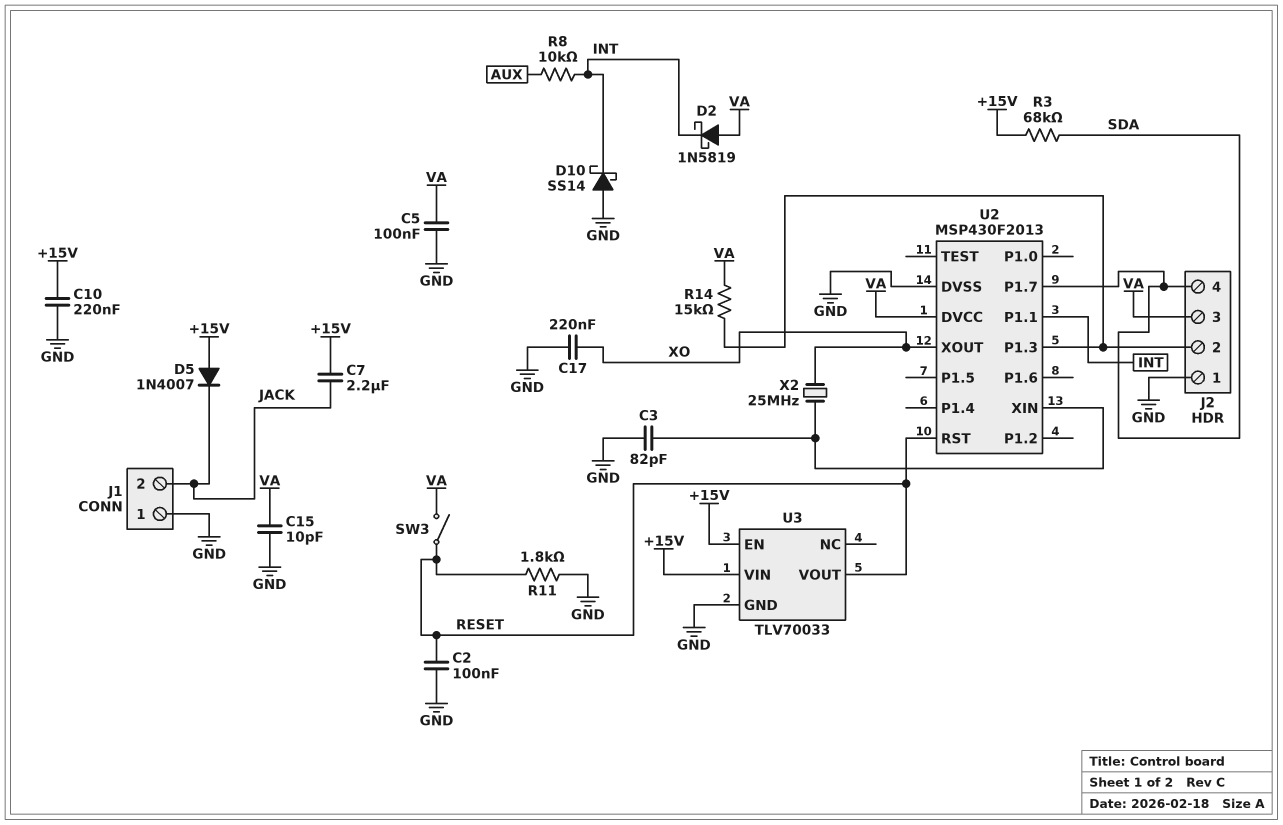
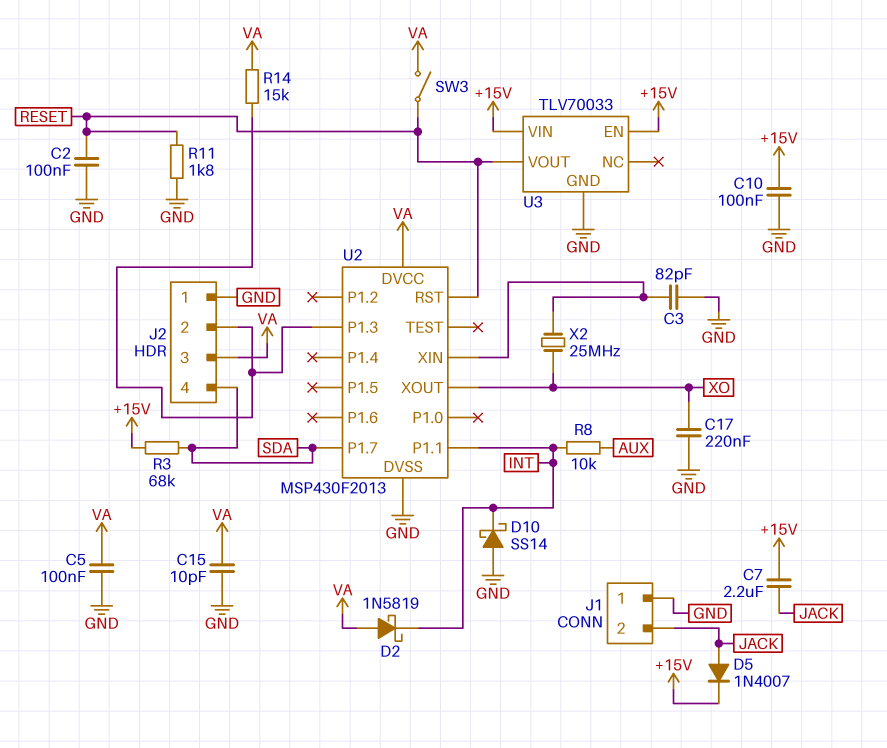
C10: 220nF (+15V, GND) -> 100nF (+15V, GND)
D5: diode 1N4007 (A +15V, K JACK) -> diode 1N4007 (A JACK, K +15V)

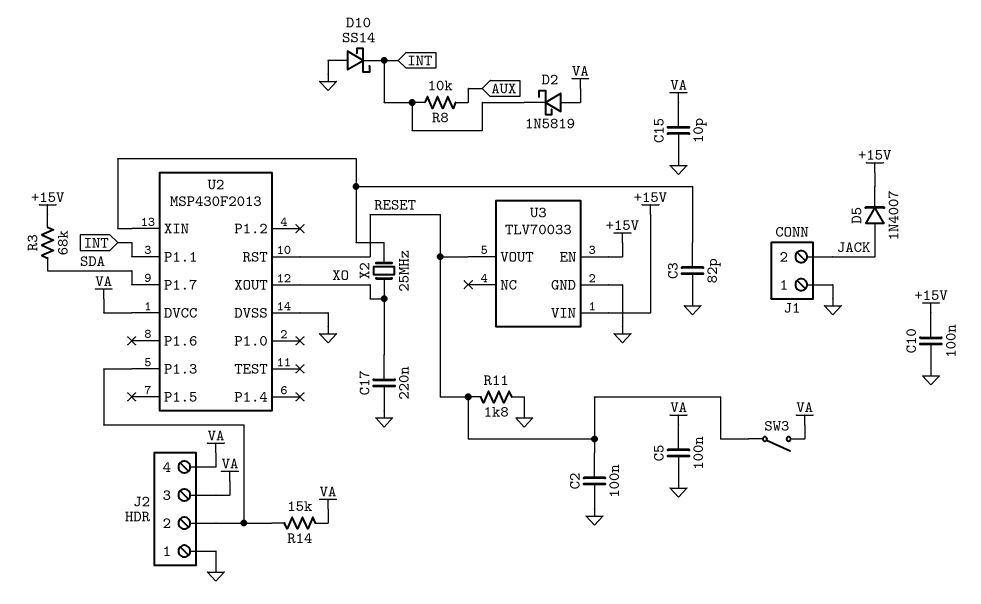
C7: 2.2uF (+15V, JACK) -> none
J2 pin 4: SDA -> VA

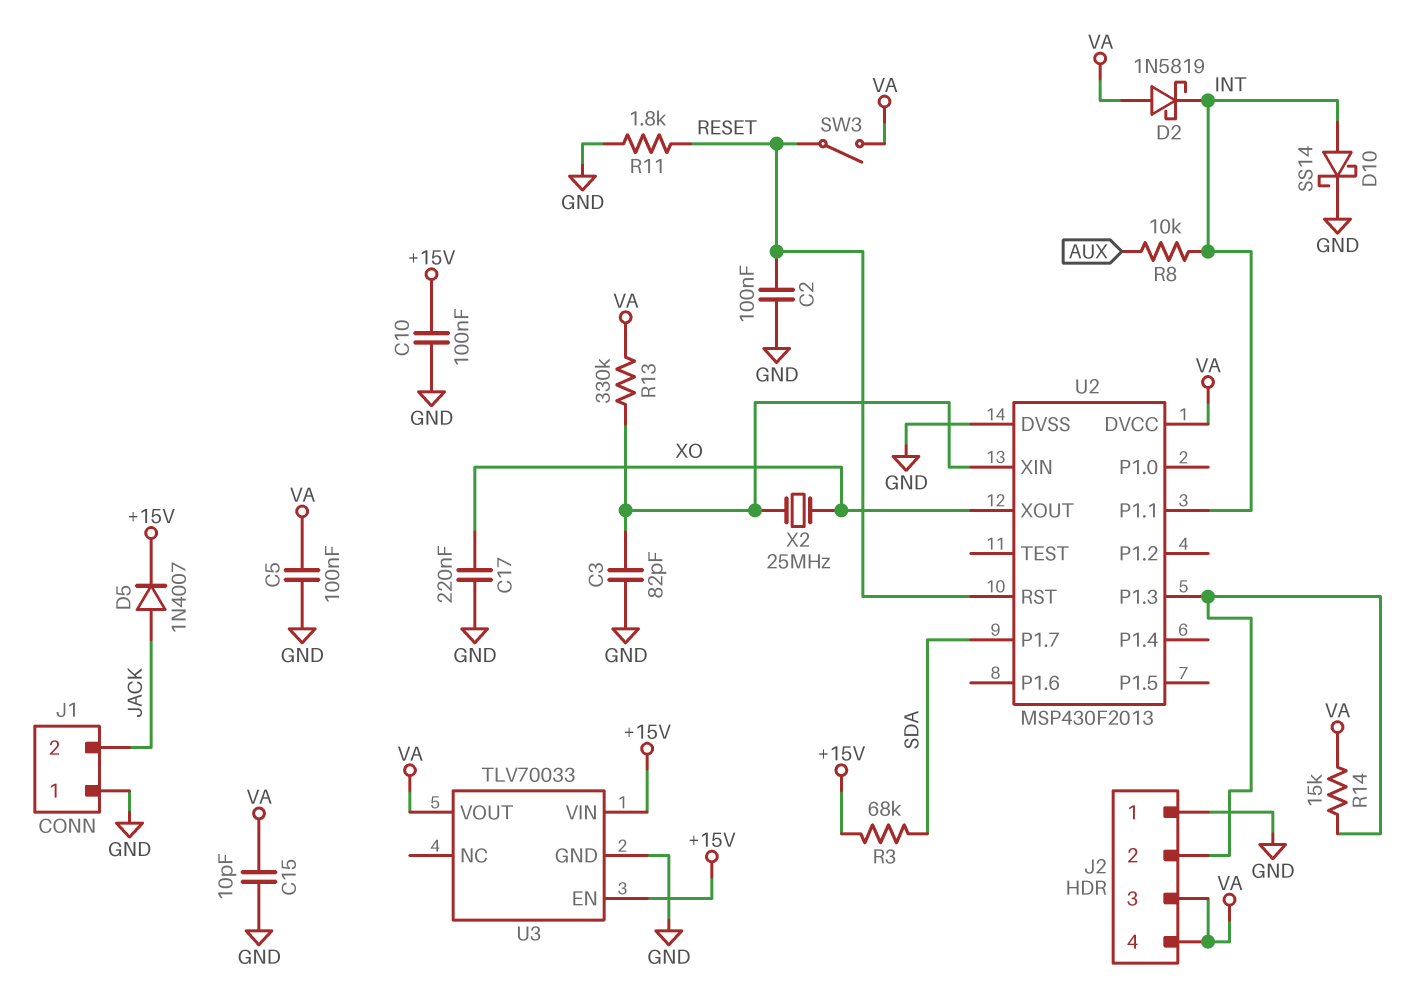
D10: schottky SS14 (A GND, K INT) -> schottky SS14 (A INT, K GND)
R13: none -> 330k (U2/XIN, VA)
U3 pin VOUT: RESET -> VA

